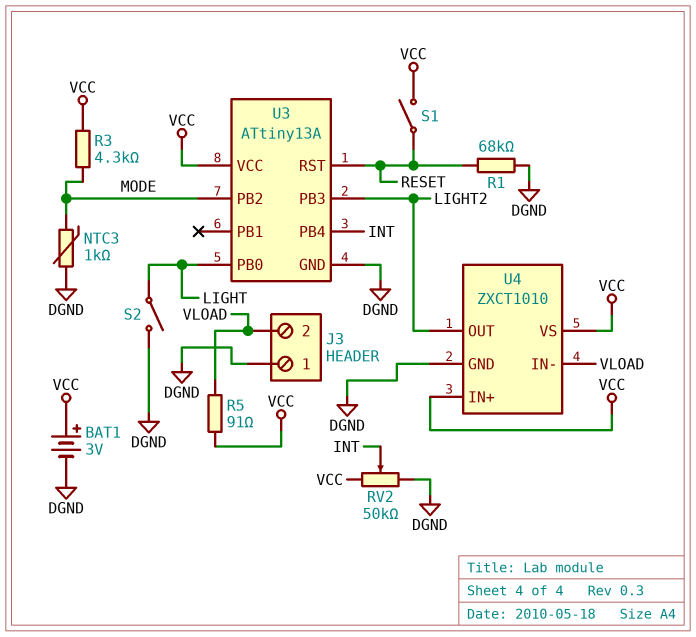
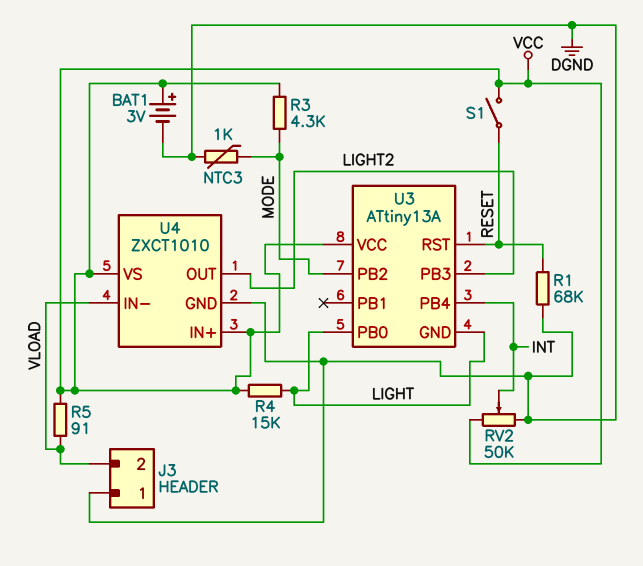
R4: none -> 15k (LIGHT, VCC)
S2: switch (DGND, LIGHT) -> none
U3 pin GND: DGND -> LIGHT

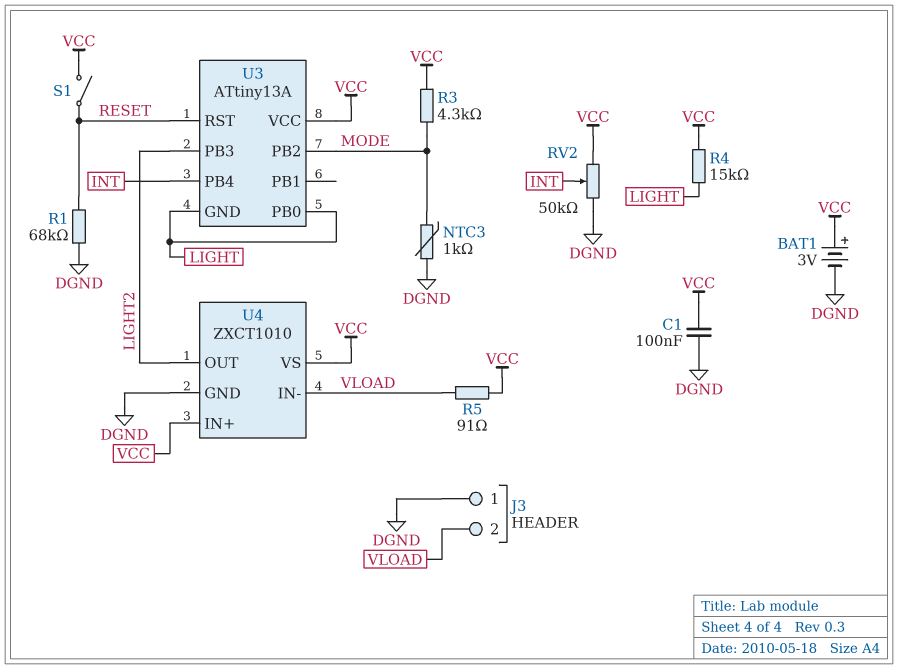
C1: none -> 100nF (DGND, VCC)

